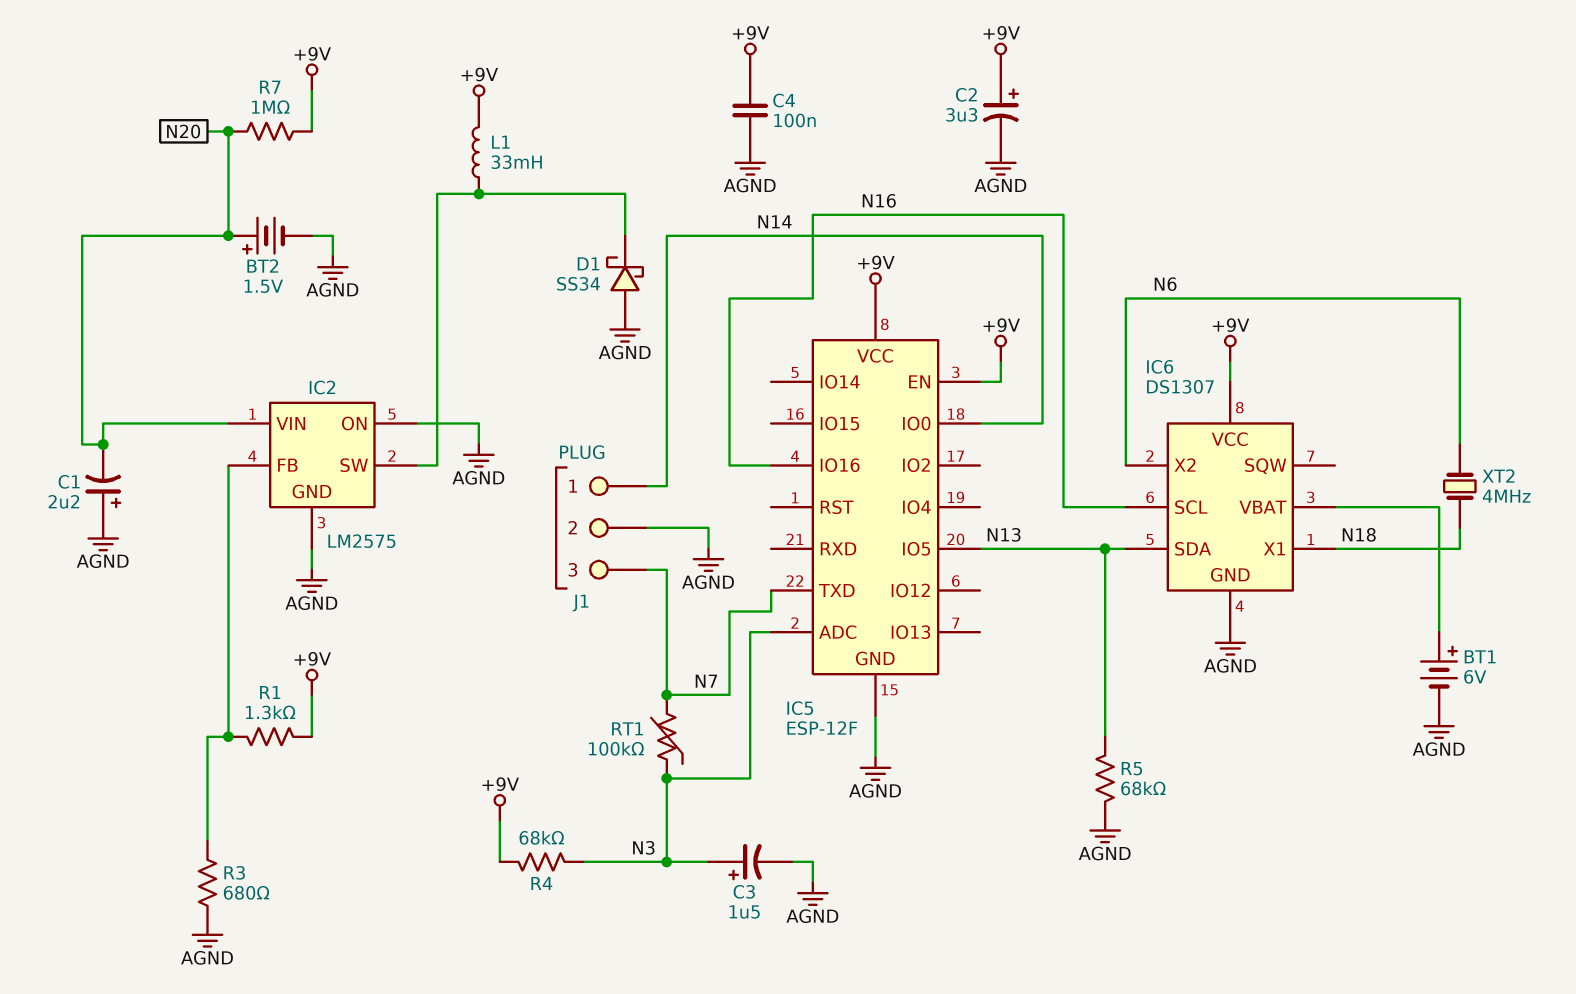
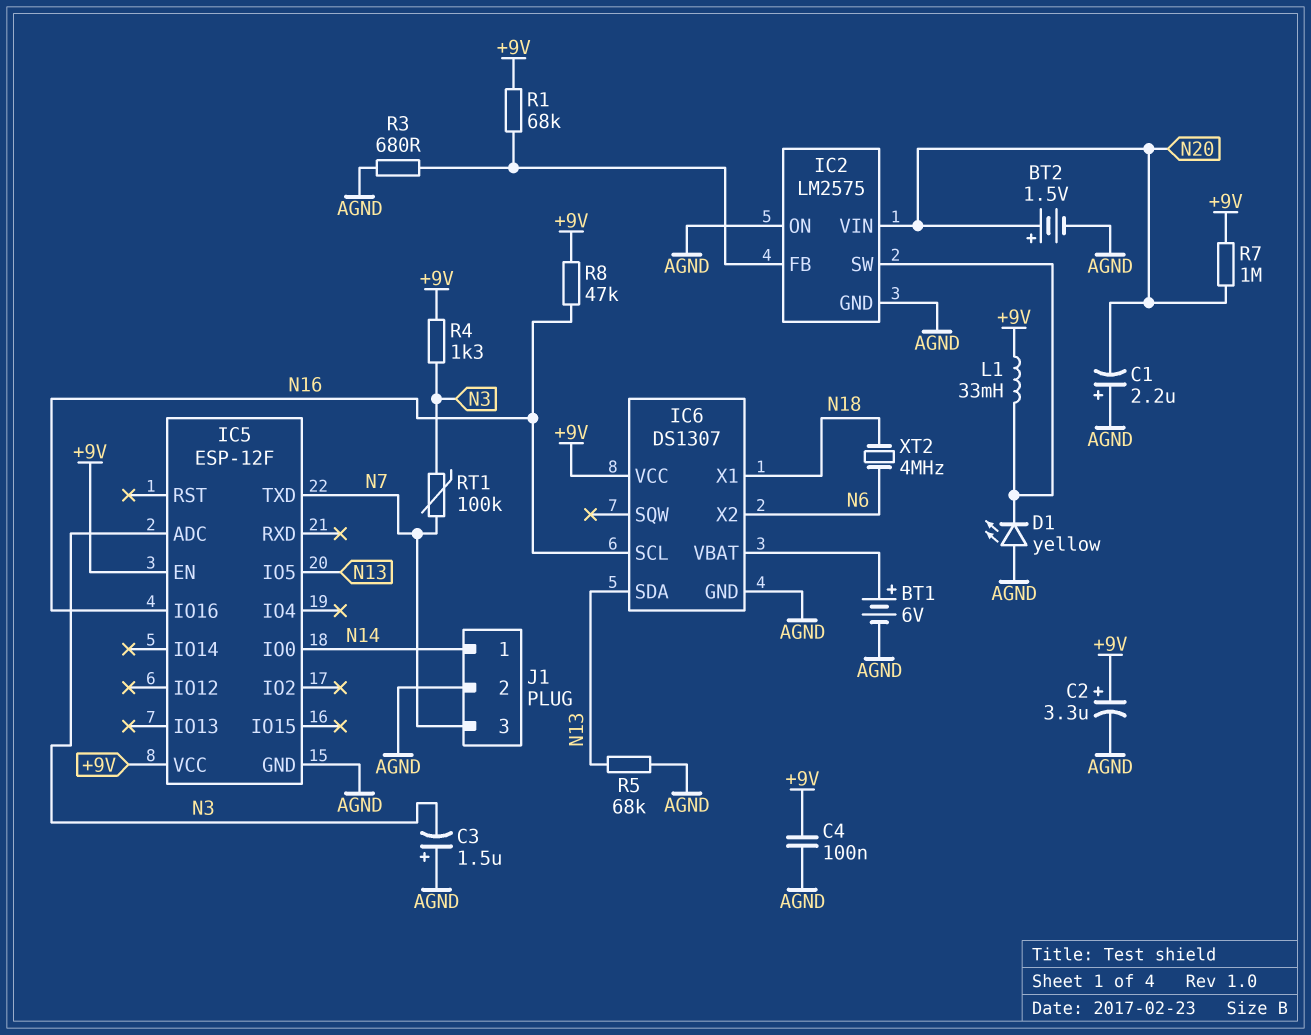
C3: 1.5uF (plus N3, minus AGND) -> 1.5uF (plus AGND, minus N3)
D1: schottky SS34 (A AGND, K IC2/SW) -> LED yellow (A AGND, K IC2/SW)
R1: 1.3k (+9V, IC2/FB) -> 68k (+9V, IC2/FB)
R4: 68k (+9V, N3) -> 1.3k (+9V, N3)
R8: none -> 47k (+9V, N16)

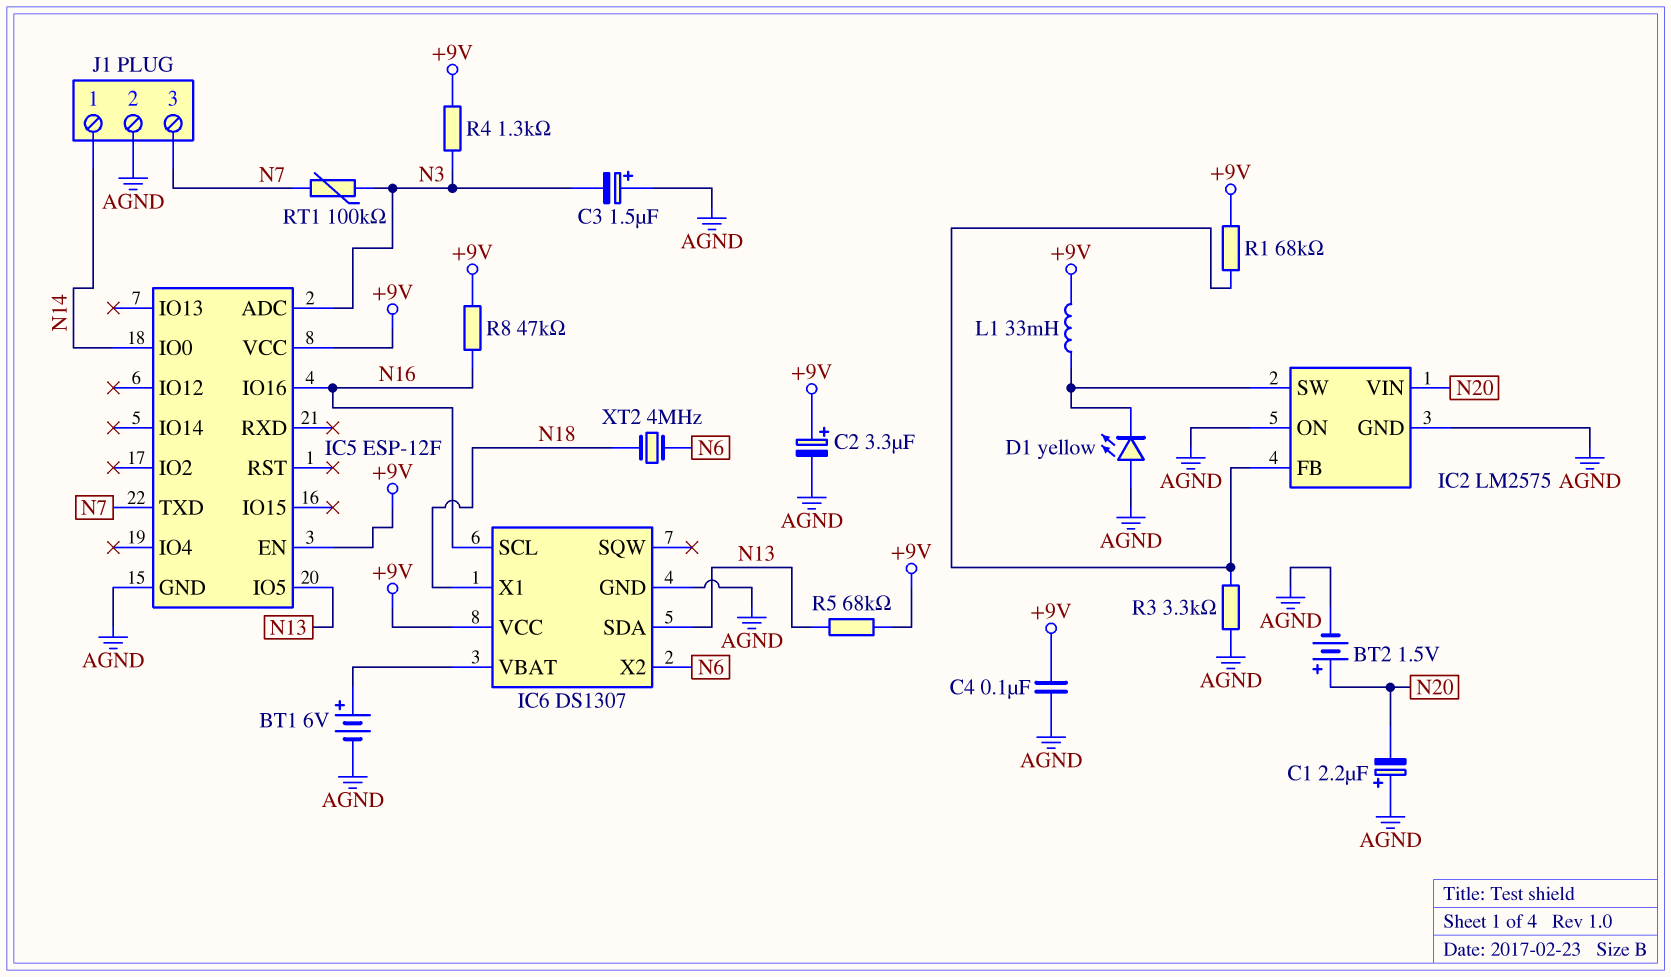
R3: 680 (AGND, IC2/FB) -> 3.3k (AGND, IC2/FB)
R5: 68k (AGND, N13) -> 68k (+9V, N13)
R7: 1M (+9V, N20) -> none

